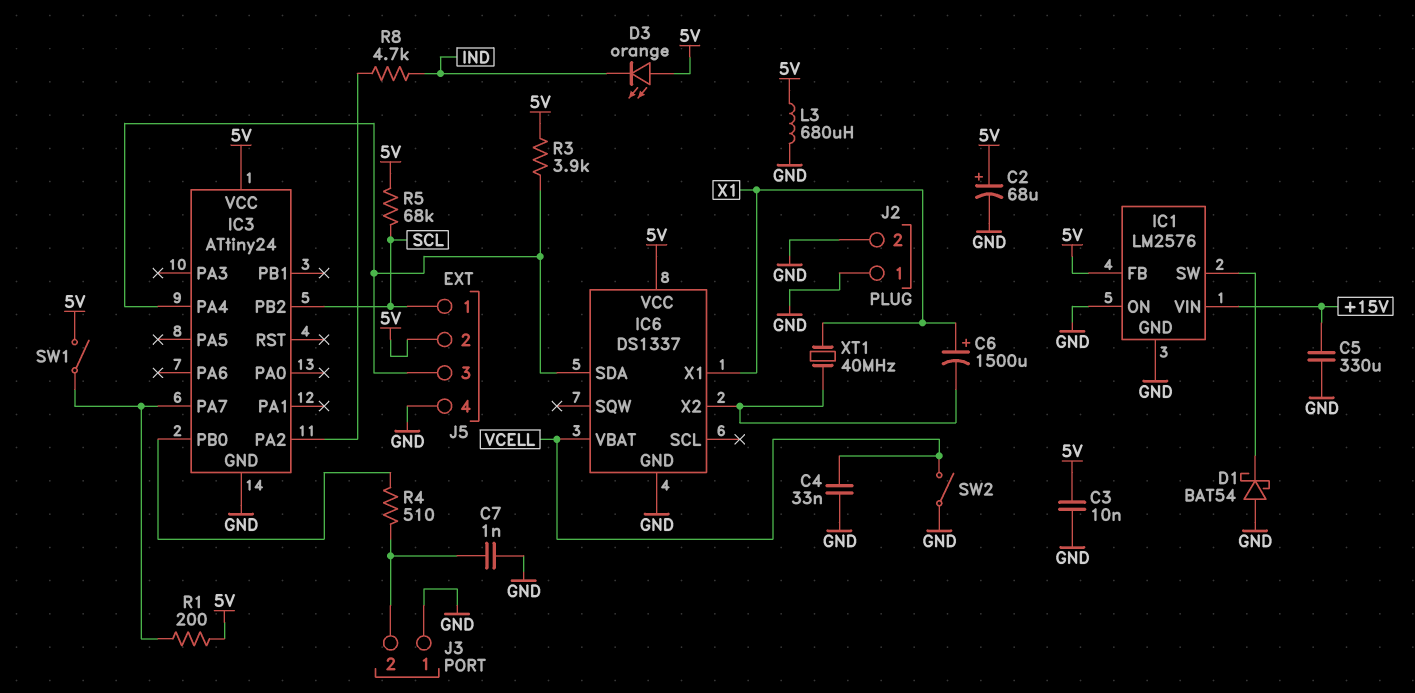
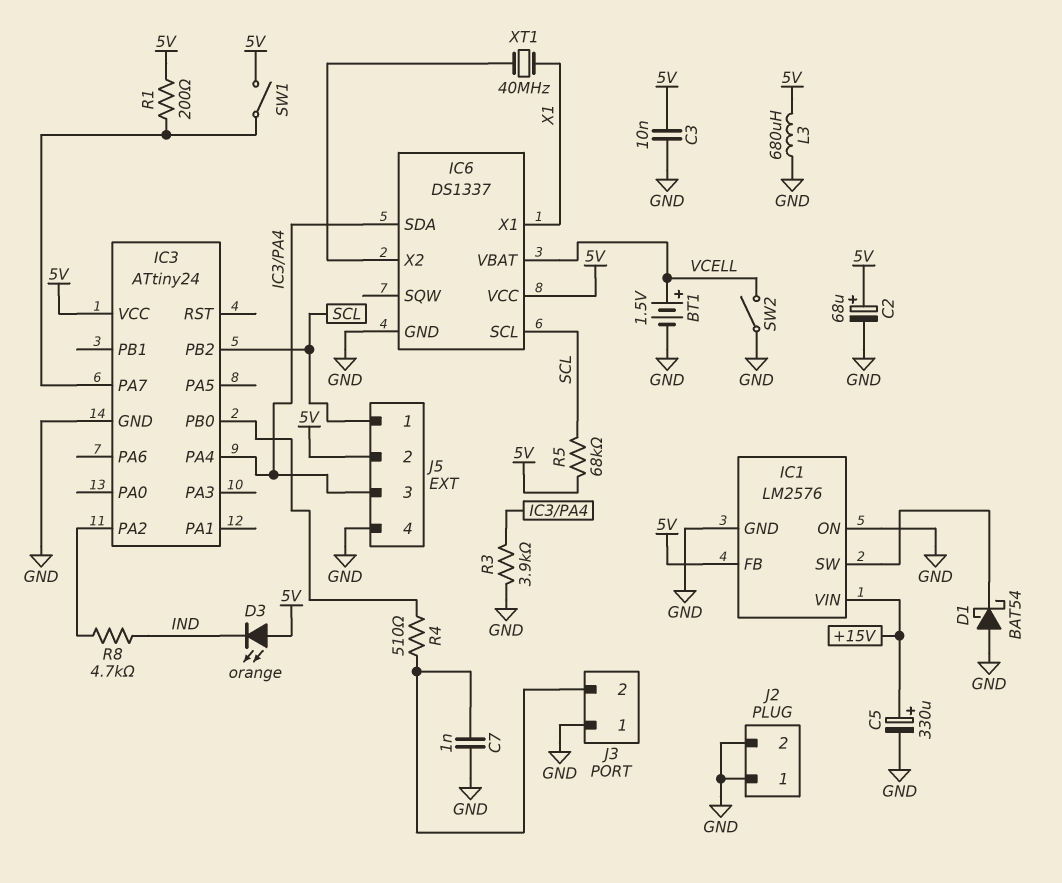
BT1: none -> 1.5V (plus VCELL, minus GND)
C4: 33nF (GND, VCELL) -> none
C5: 330uF (+15V, GND) -> 330uF (plus +15V, minus GND)
C6: 1500uF (plus X1, minus IC6/X2) -> none
IC6 pin SCL: none -> SCL
R3: 3.9k (5V, IC3/PA4) -> 3.9k (GND, IC3/PA4)

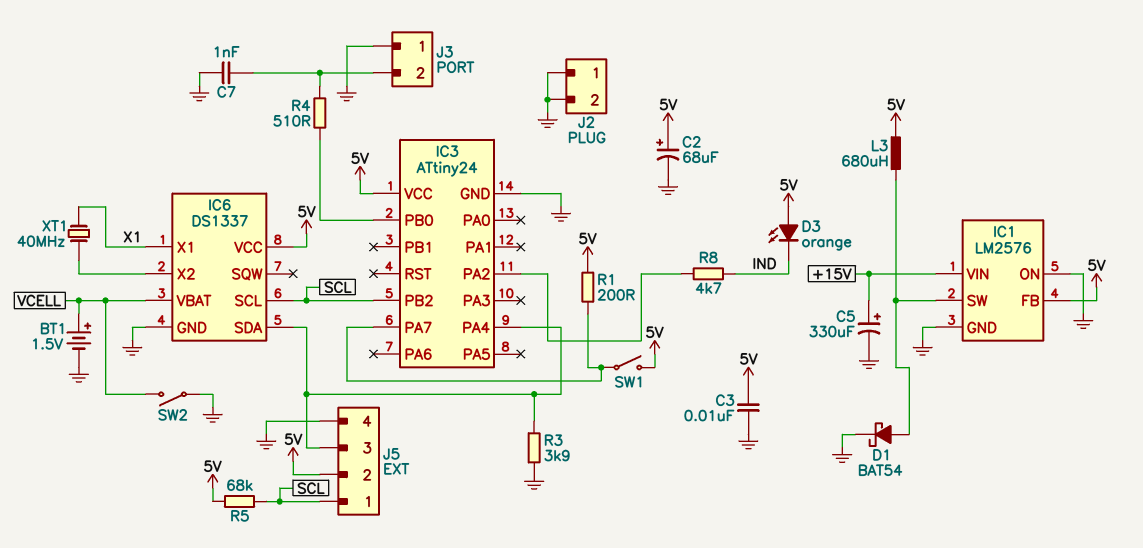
D1: schottky BAT54 (A GND, K IC1/SW) -> schottky BAT54 (A IC1/SW, K GND)
L3: 680uH (5V, GND) -> 680uH (5V, IC1/SW)

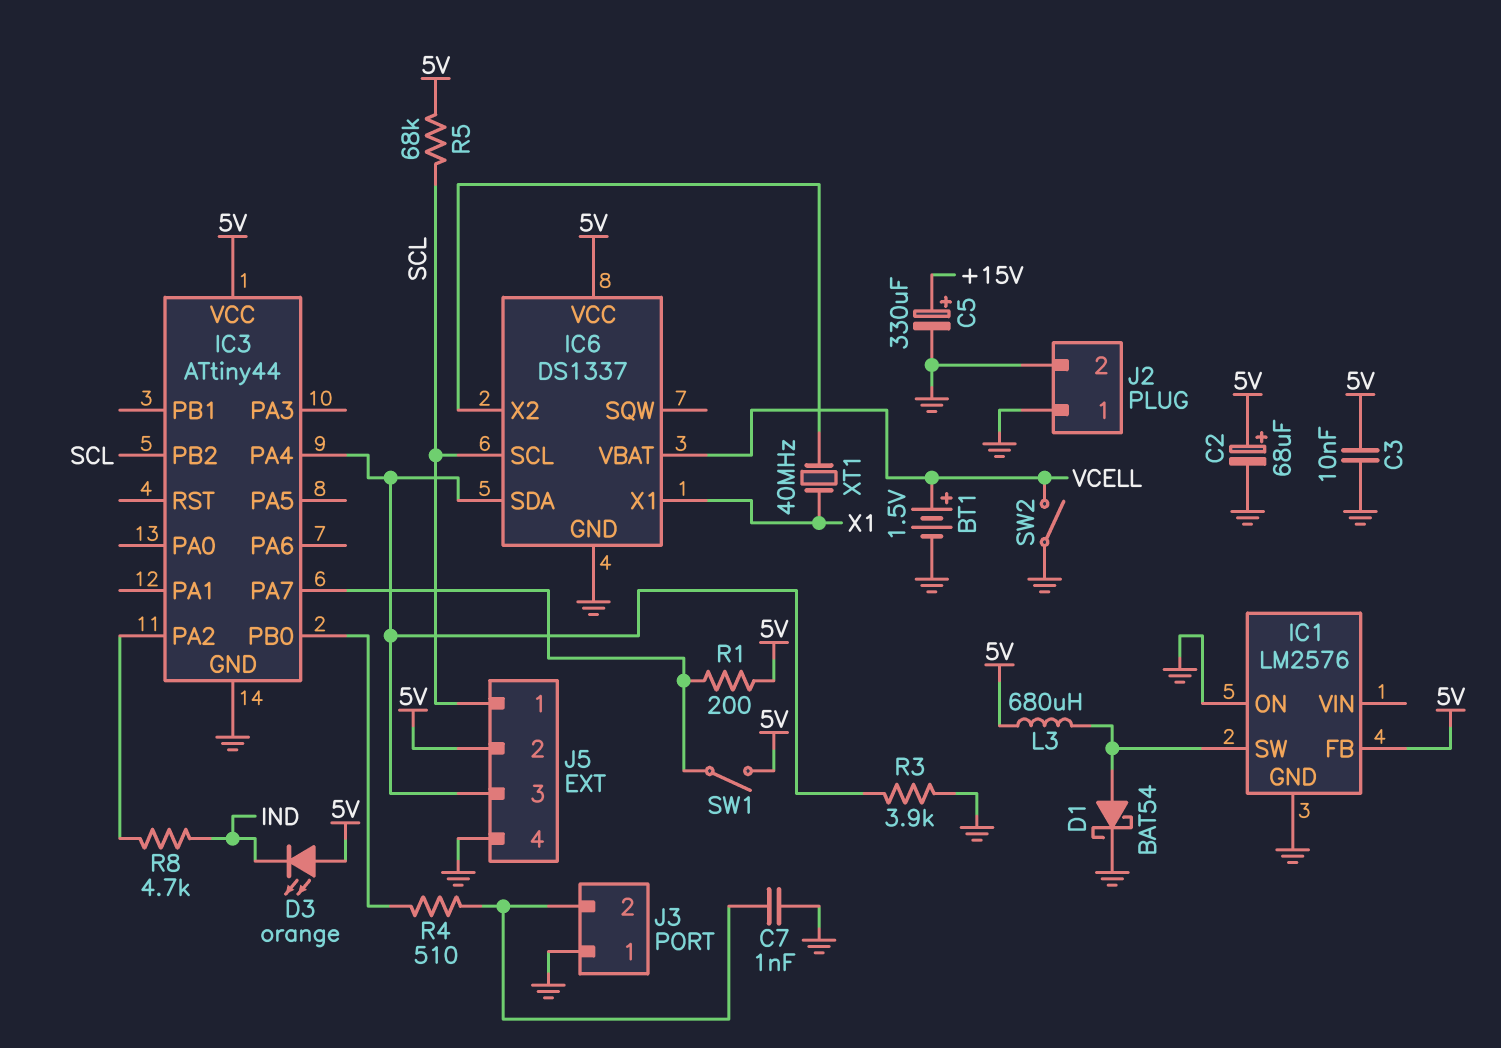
IC1 pin VIN: +15V -> none
IC3: ATtiny24 -> ATtiny44

